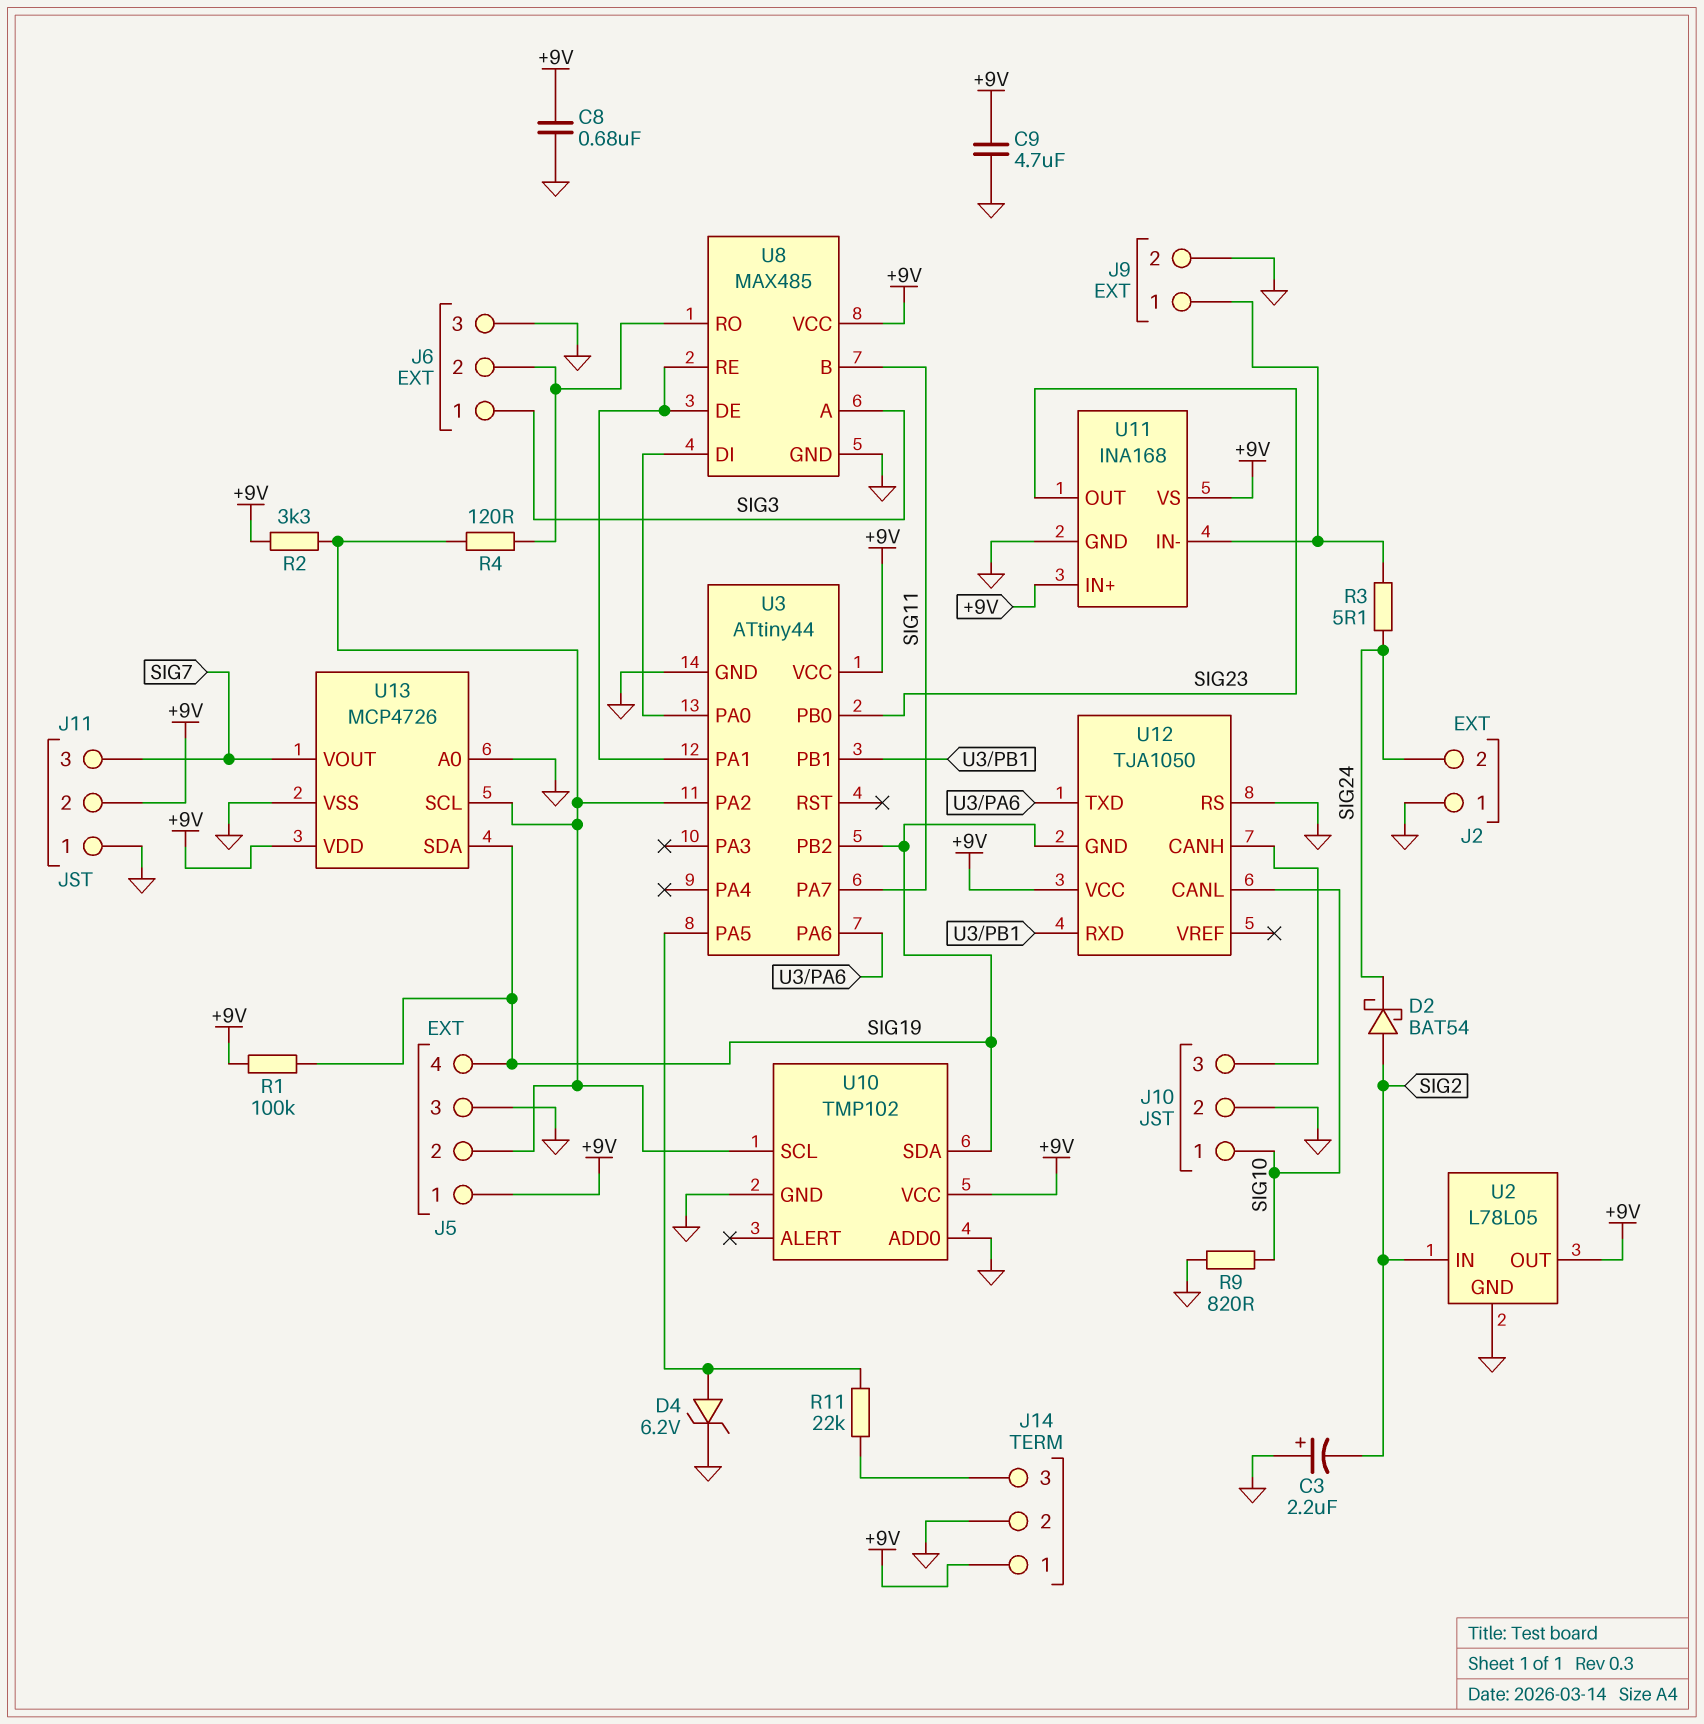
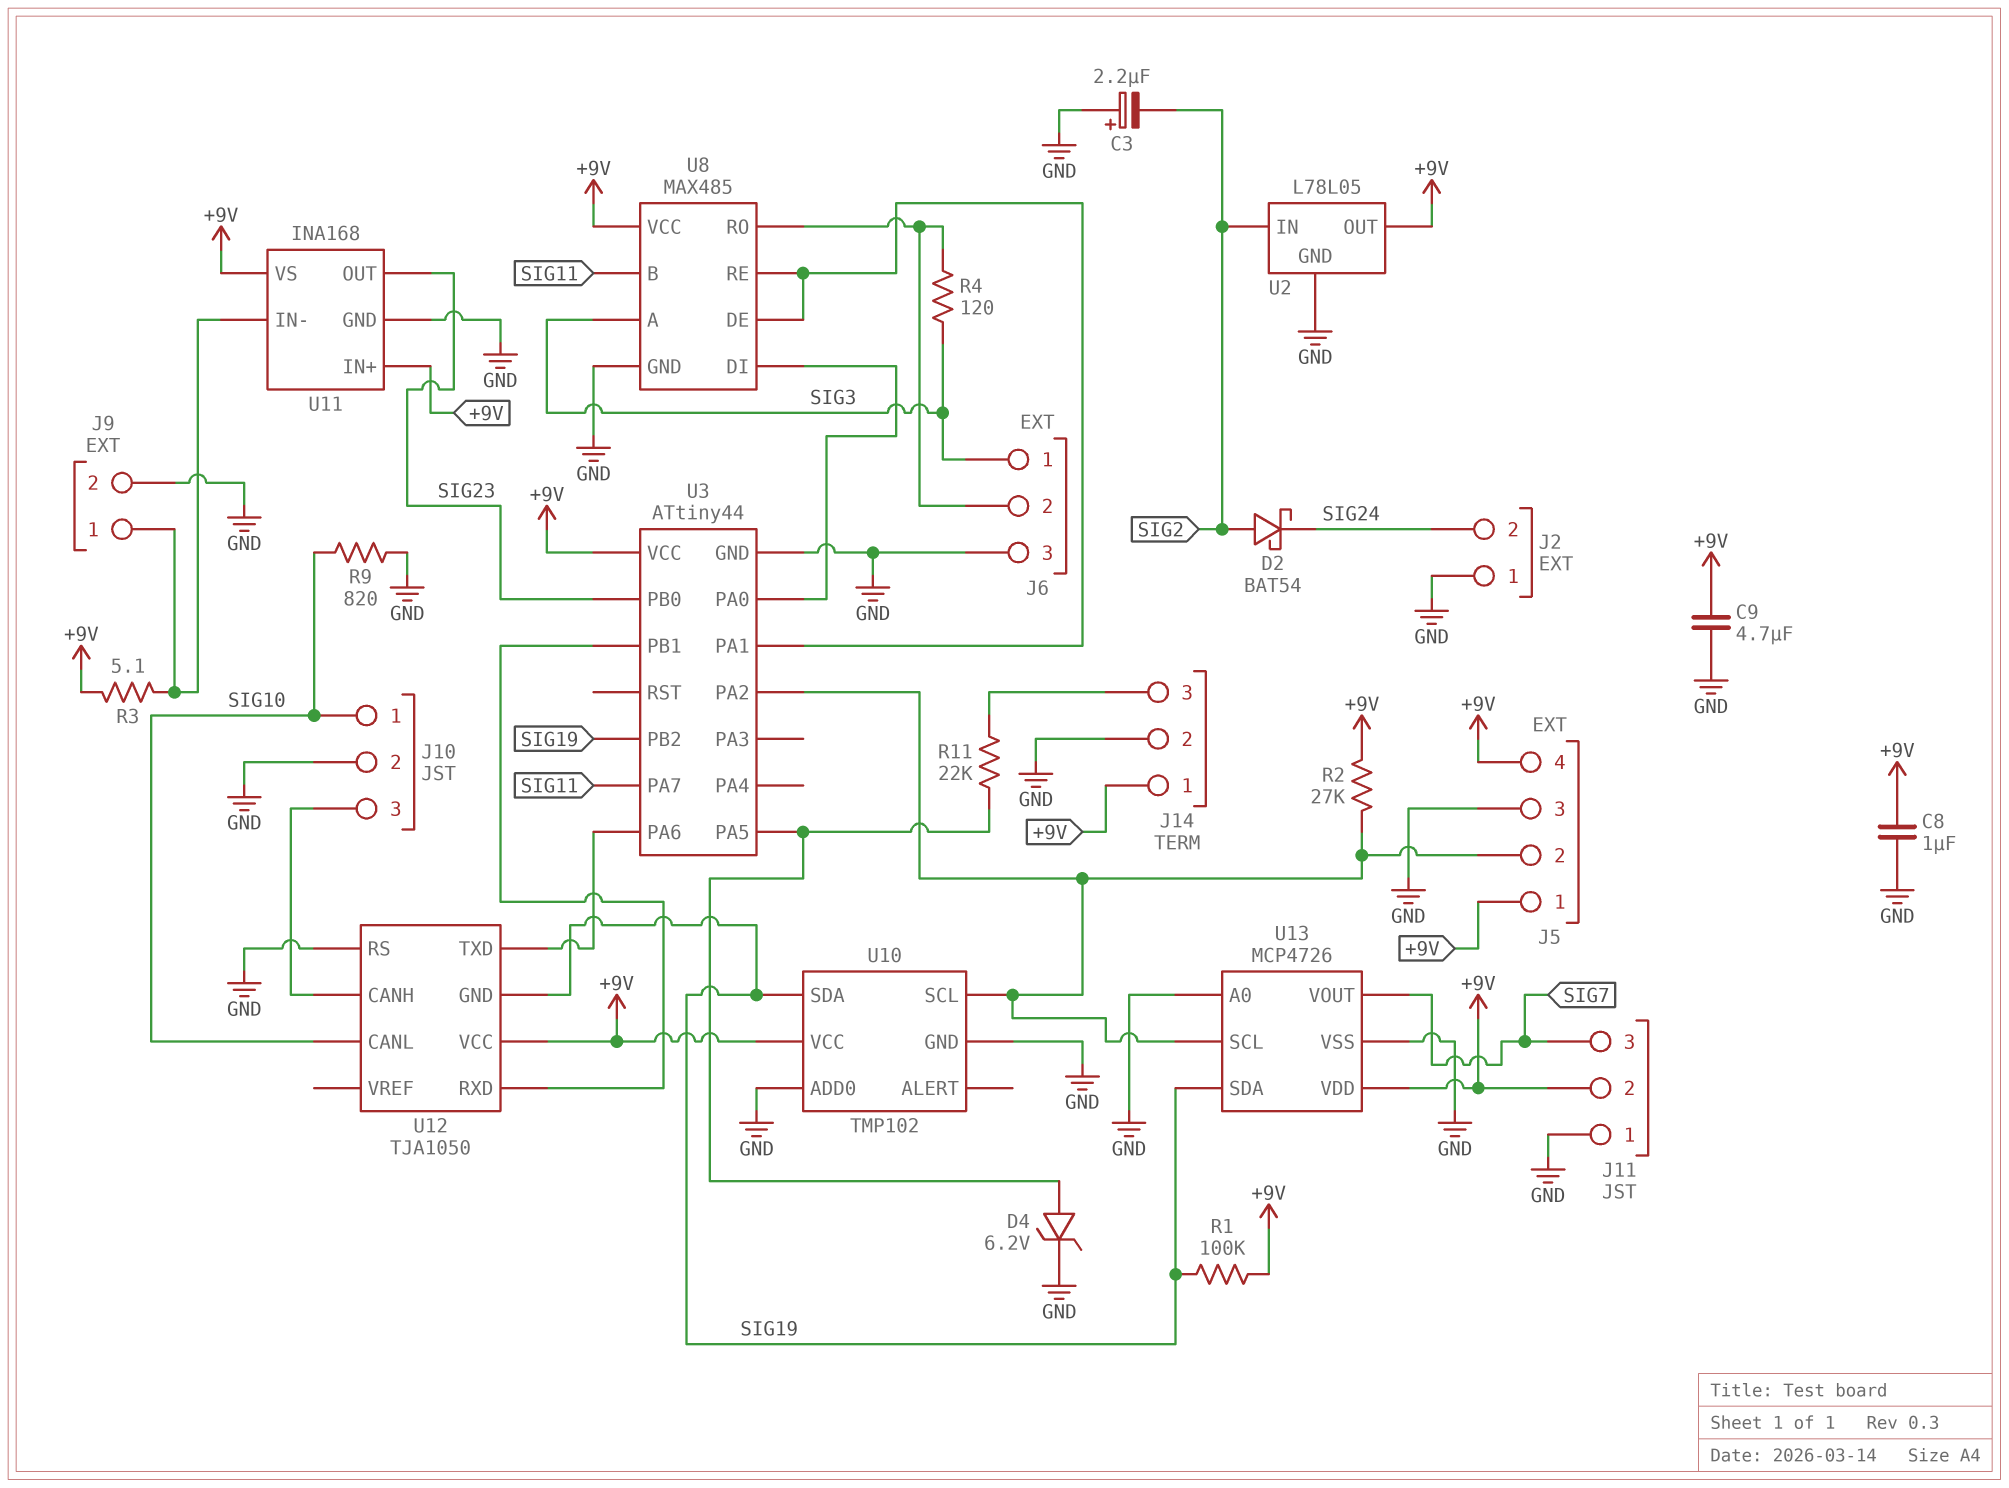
C8: 680nF (+9V, GND) -> 1uF (+9V, GND)
J5 pin 4: SIG19 -> +9V
R2: 3.3k (+9V, J5/2) -> 27k (+9V, J5/2)
R3: 5.1 (J9/1, SIG24) -> 5.1 (+9V, J9/1)
R4: 120 (J5/2, J6/2) -> 120 (J6/2, SIG3)

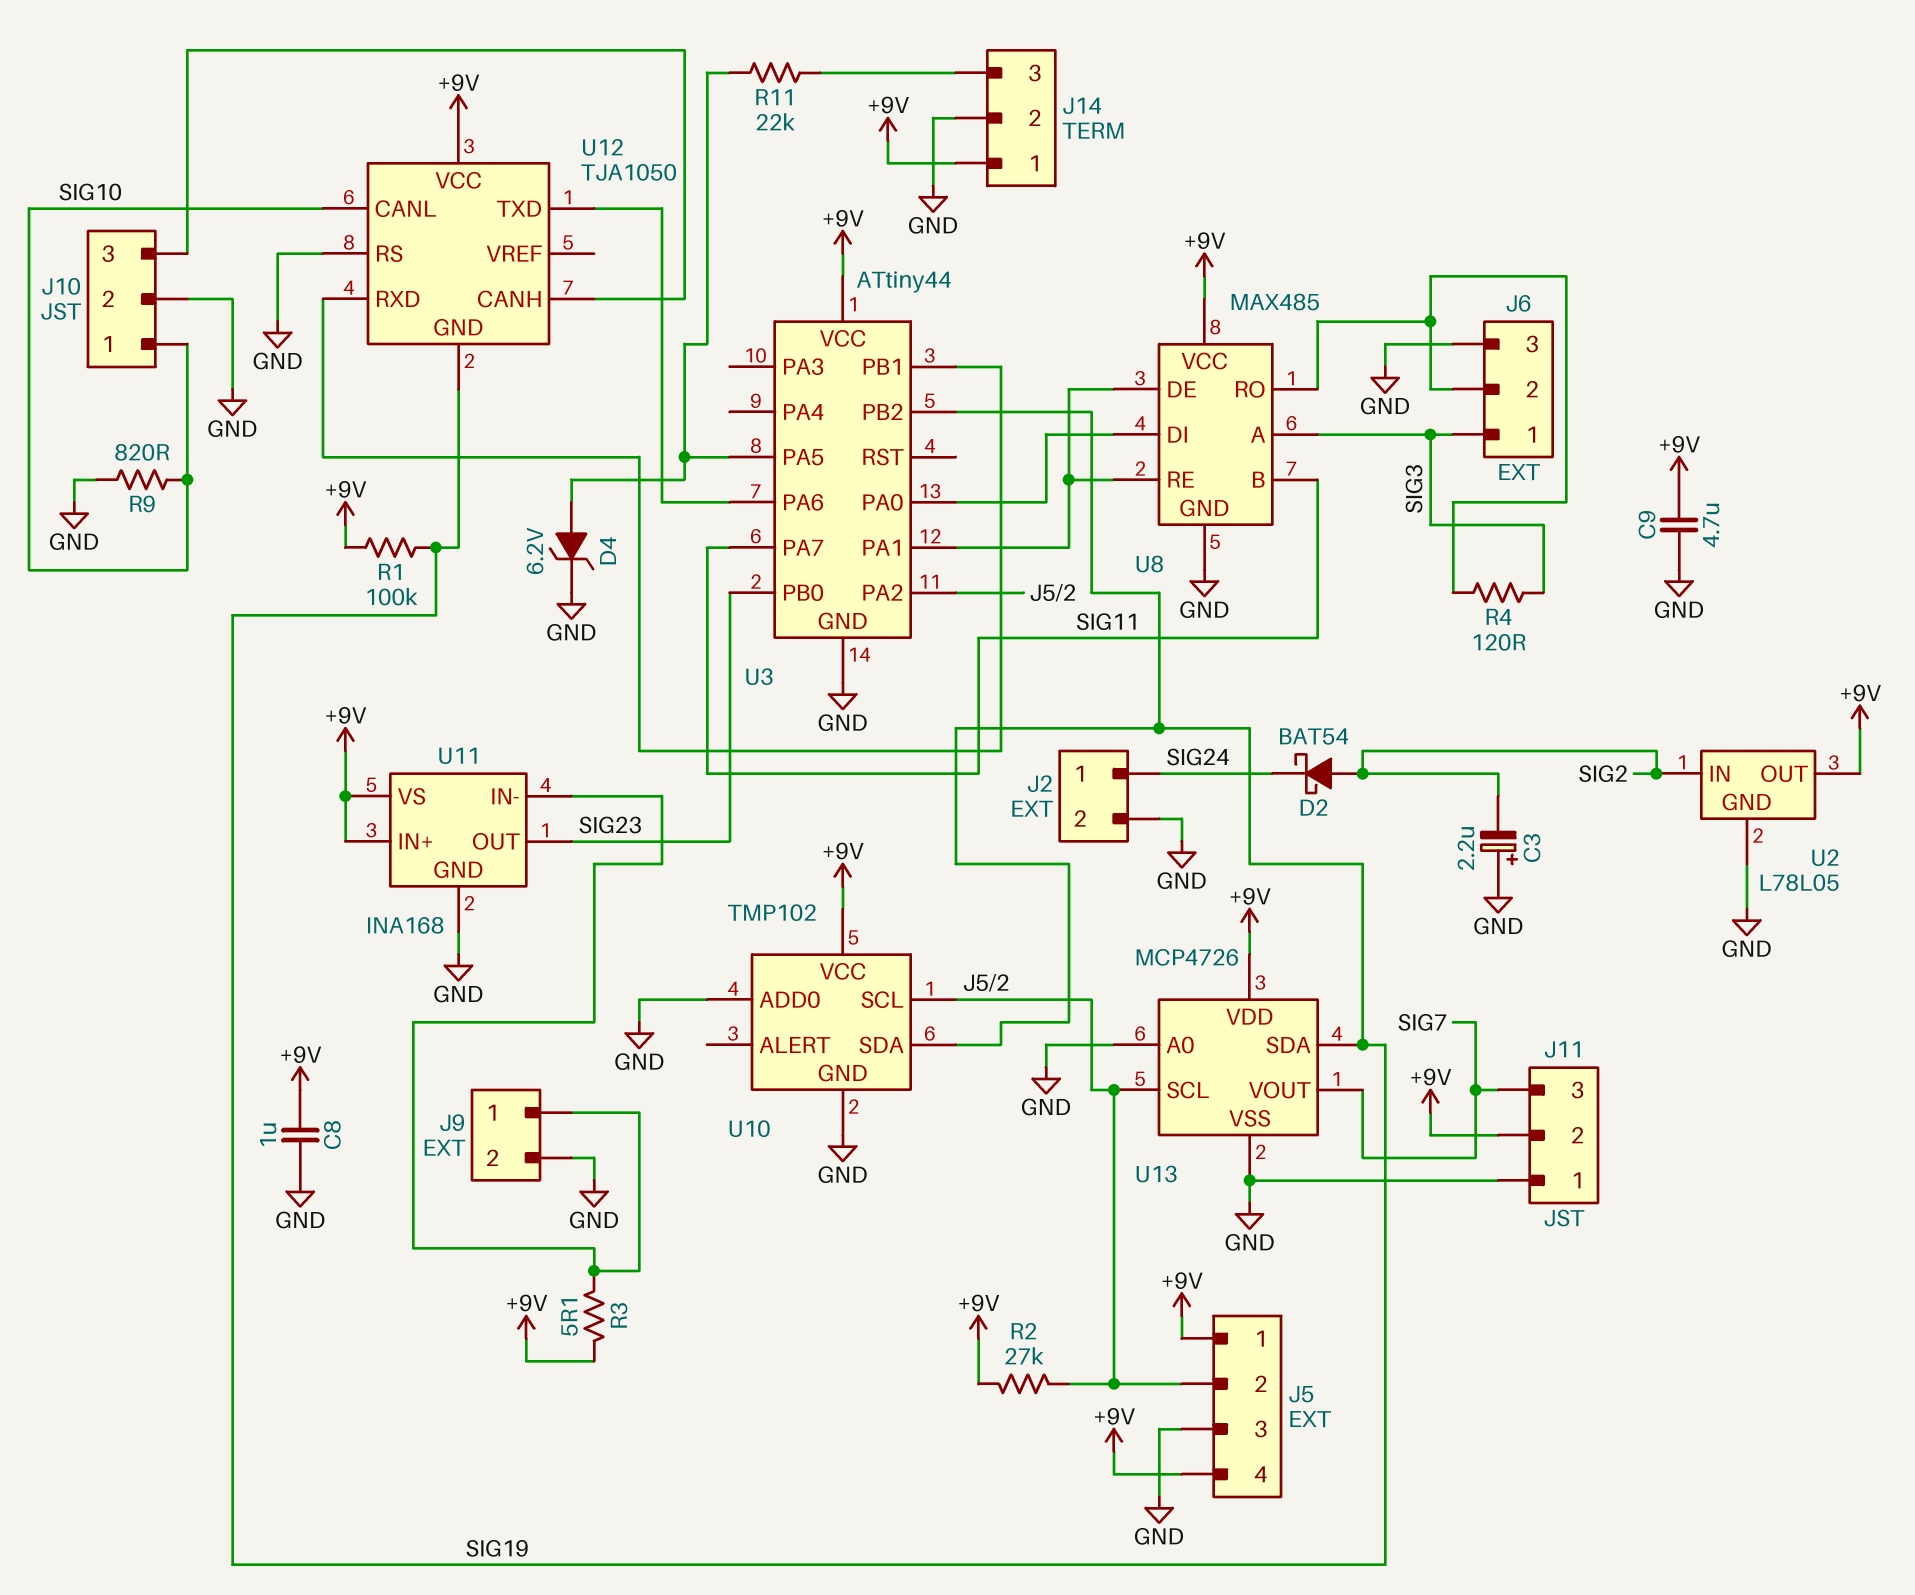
J2 pin 1: GND -> SIG24
J2 pin 2: SIG24 -> GND

